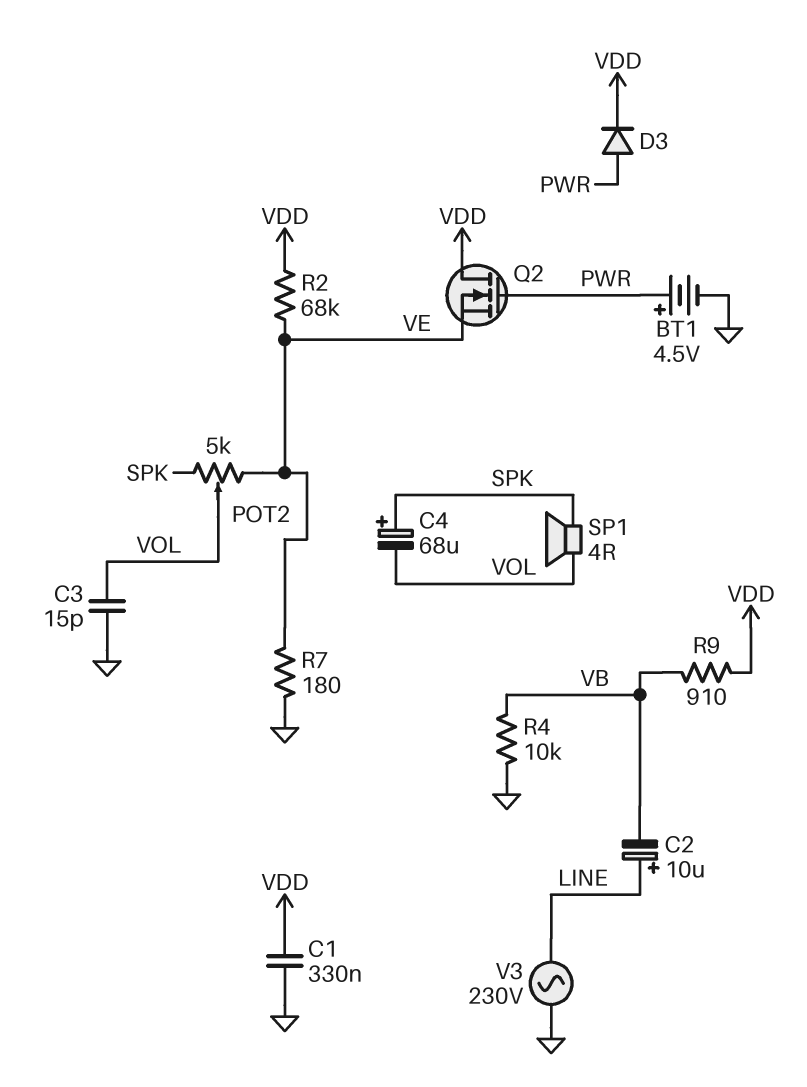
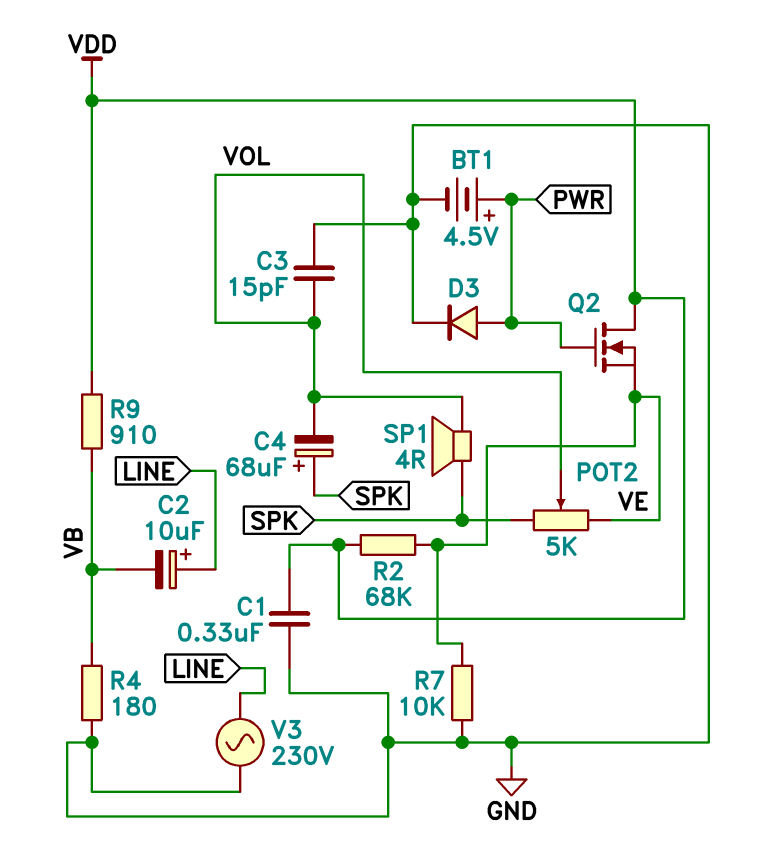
D3: diode (A PWR, K VDD) -> diode (A PWR, K GND)
R4: 10k (GND, VB) -> 180 (GND, VB)
R7: 180 (GND, VE) -> 10k (GND, VE)

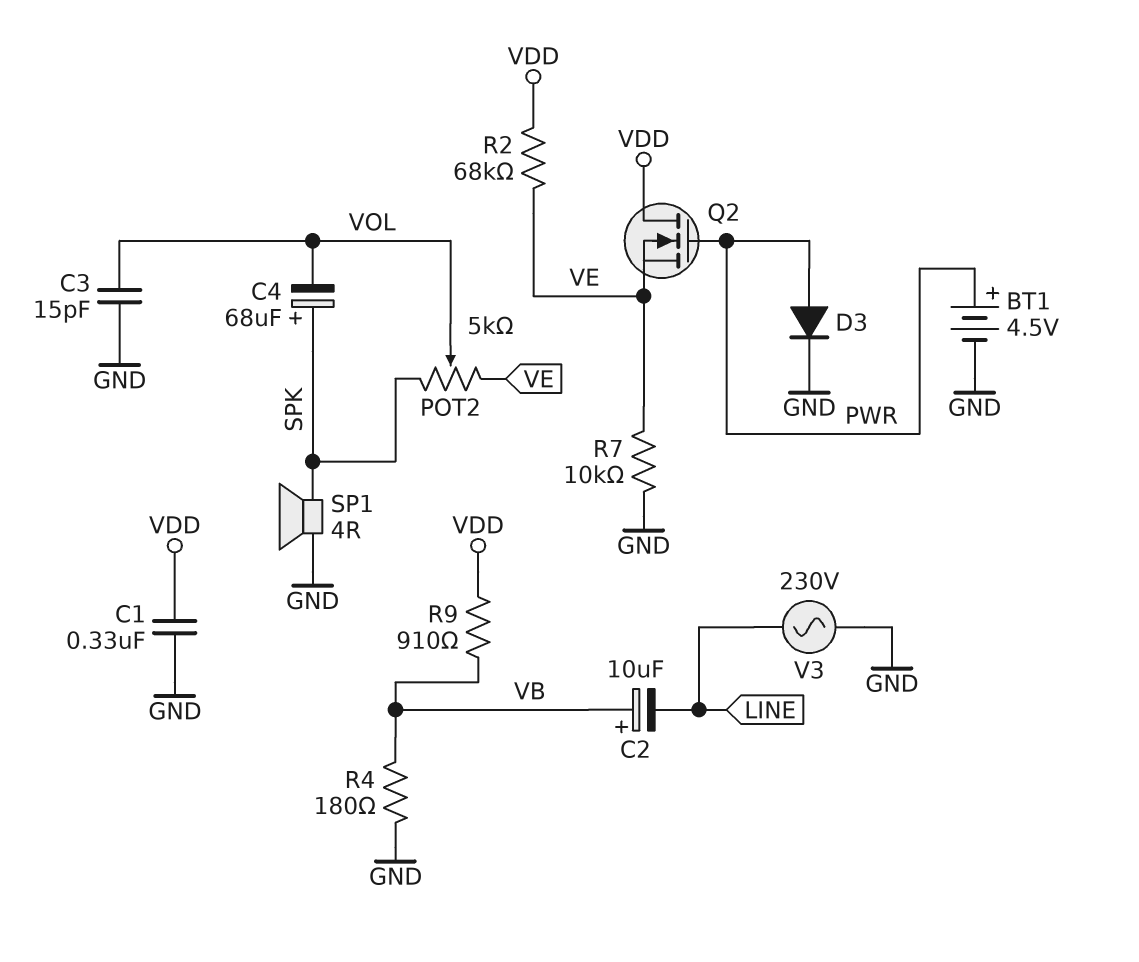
C2: 10uF (plus LINE, minus VB) -> 10uF (plus VB, minus LINE)
SP1: speaker 4R (SPK, VOL) -> speaker 4R (GND, SPK)

